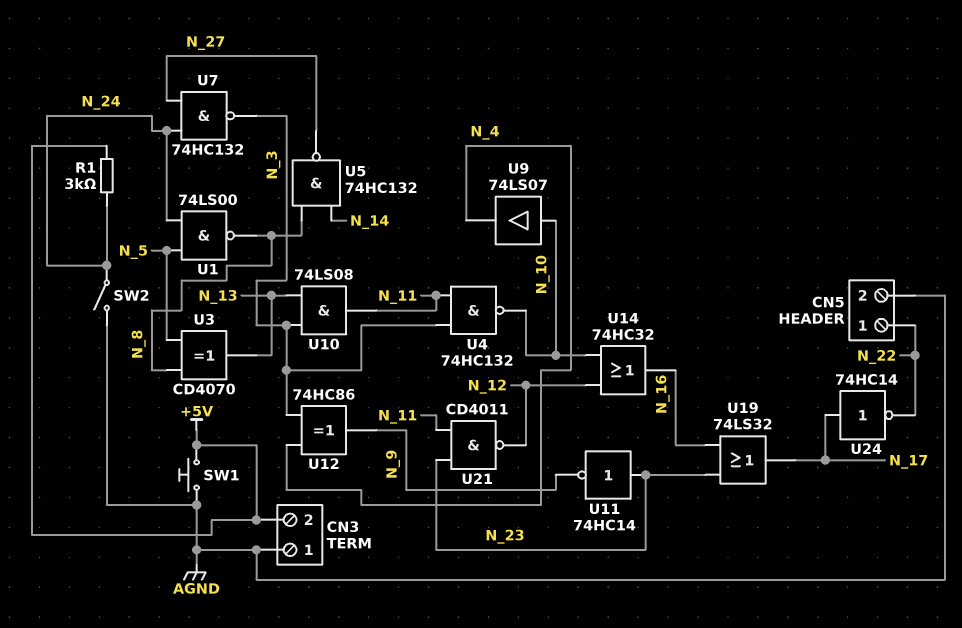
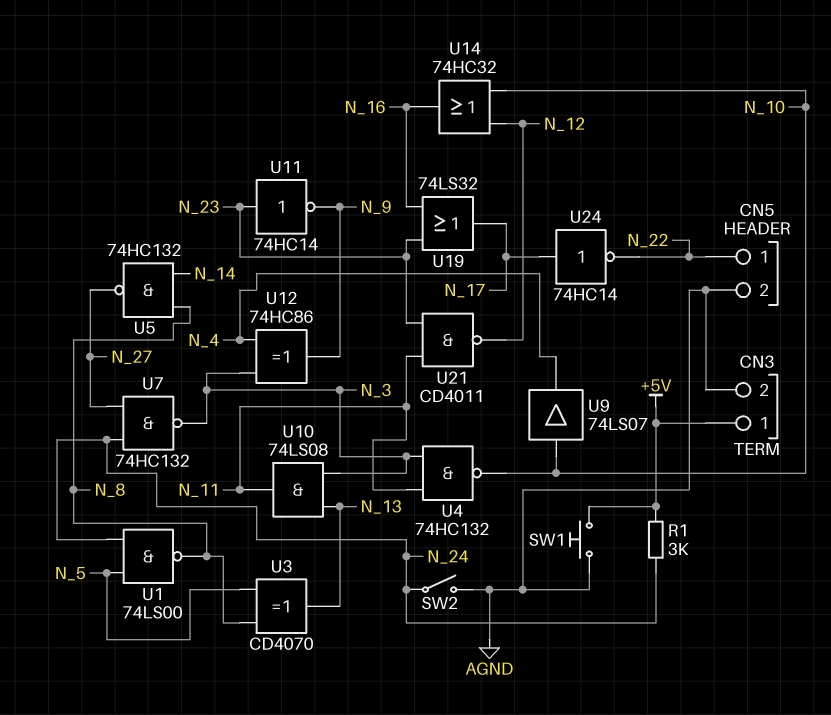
CN3 pin 1: AGND -> +5V
CN3 pin 2: +5V -> AGND

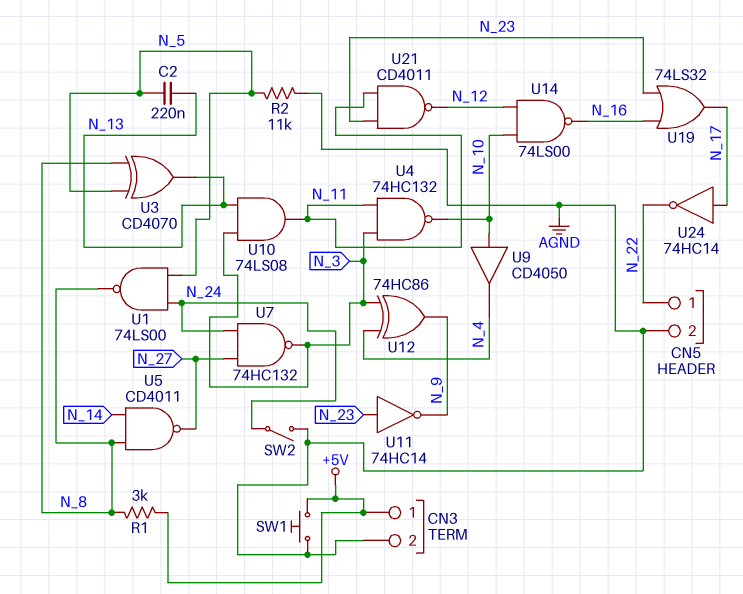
C2: none -> 220nF (N_5, N_13)
R1: 3k (+5V, N_24) -> 3k (+5V, N_8)
R2: none -> 11k (AGND, N_5)
U5: NAND 74HC132 (in N_8, in N_14, out N_27) -> NAND CD4011 (in N_8, in N_14, out N_27)
U9: buffer 74LS07 (in N_10, out N_4) -> buffer CD4050 (in N_10, out N_4)
U14: OR 74HC32 (in N_10, in N_12, out N_16) -> NAND 74LS00 (in N_10, in N_12, out N_16)

